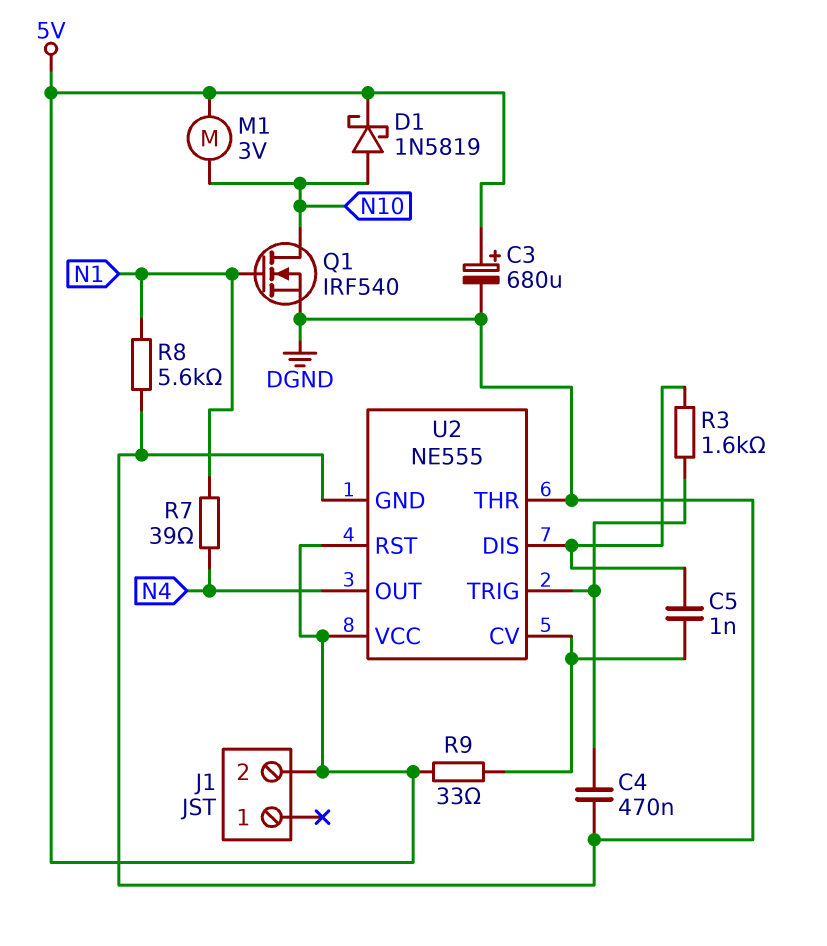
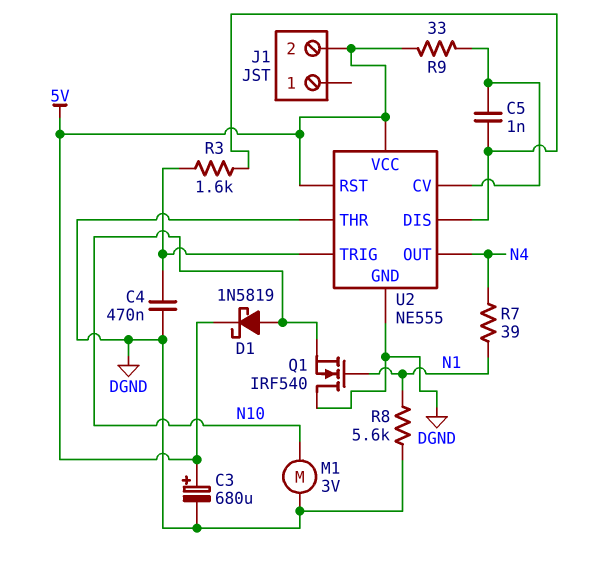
M1: motor 3V (5V, N10) -> motor 3V (DGND, N10)
Q1: NMOS IRF540 (G N1, D N10, S DGND) -> NMOS IRF540 (G N1, D DGND, S N10)

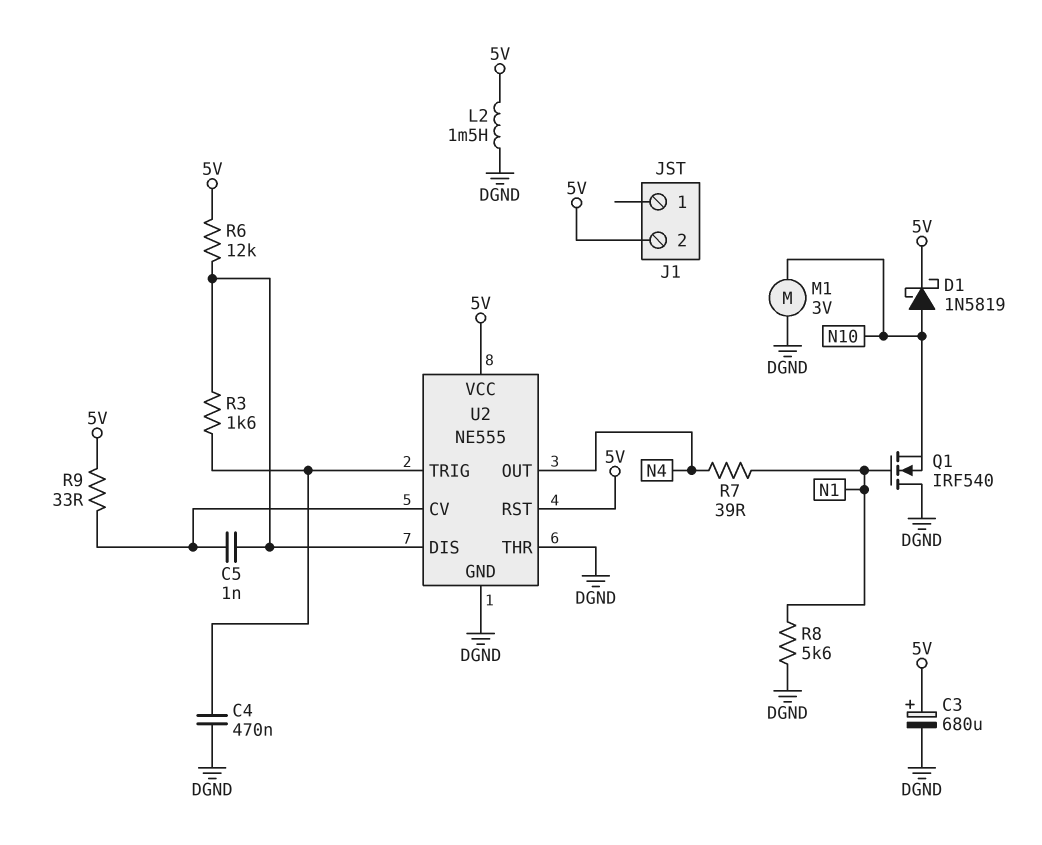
L2: none -> 1.5mH (5V, DGND)
R6: none -> 12k (5V, U2/DIS)

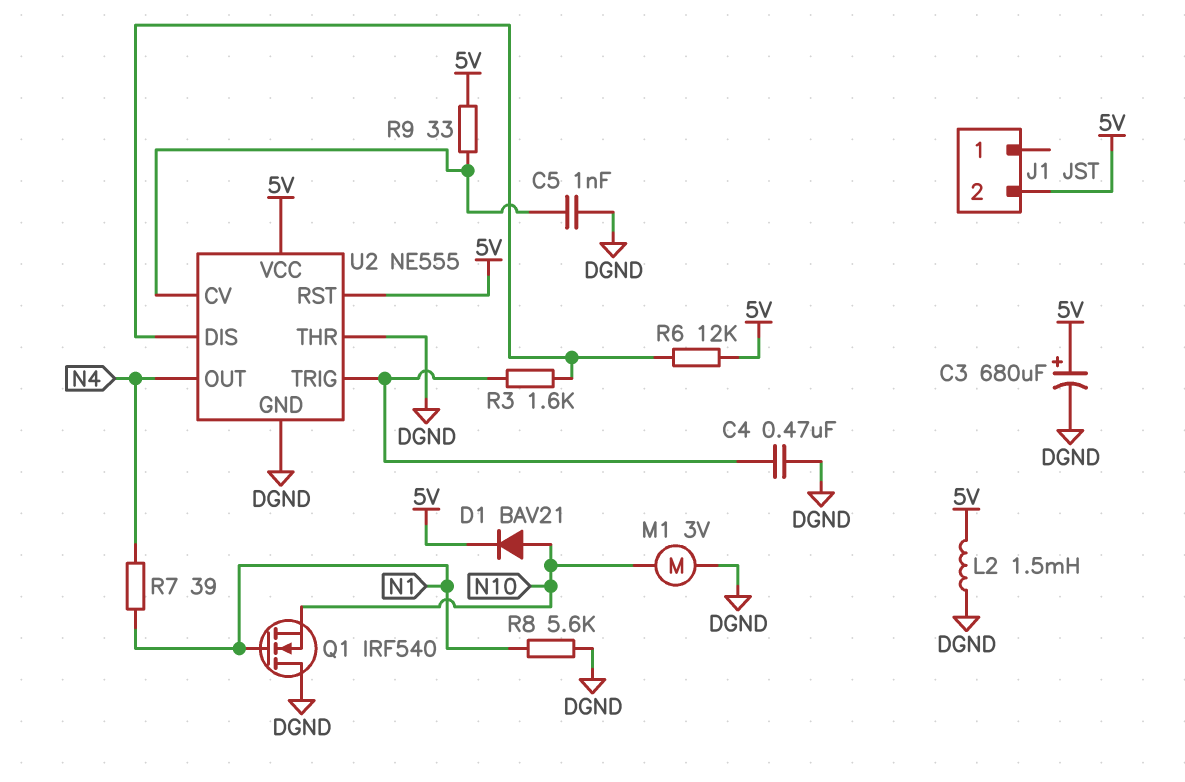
C5: 1nF (U2/CV, U2/DIS) -> 1nF (DGND, U2/CV)
D1: schottky 1N5819 (A N10, K 5V) -> diode BAV21 (A N10, K 5V)

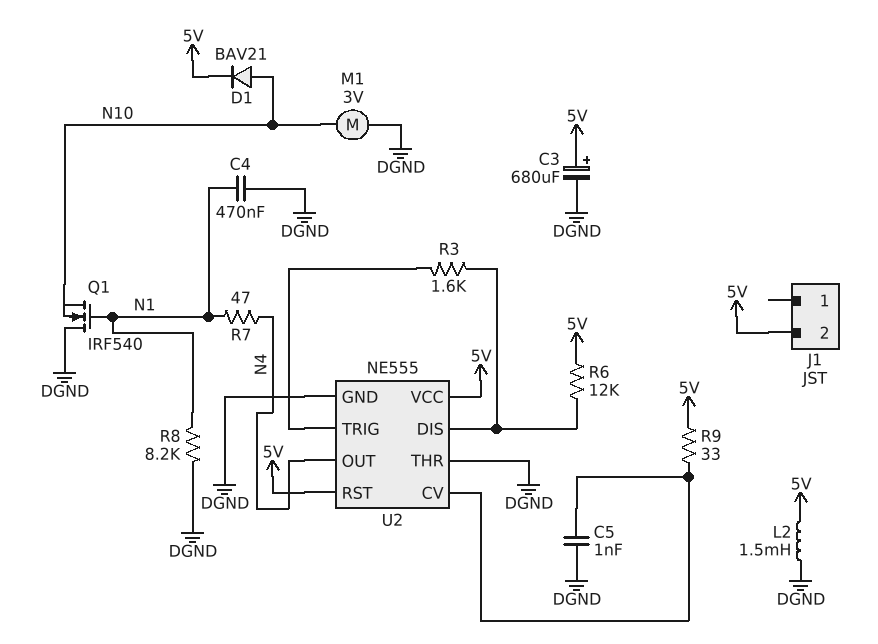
C4: 470nF (DGND, U2/TRIG) -> 470nF (DGND, N1)
R7: 39 (N1, N4) -> 47 (N1, N4)
R8: 5.6k (DGND, N1) -> 8.2k (DGND, N1)

